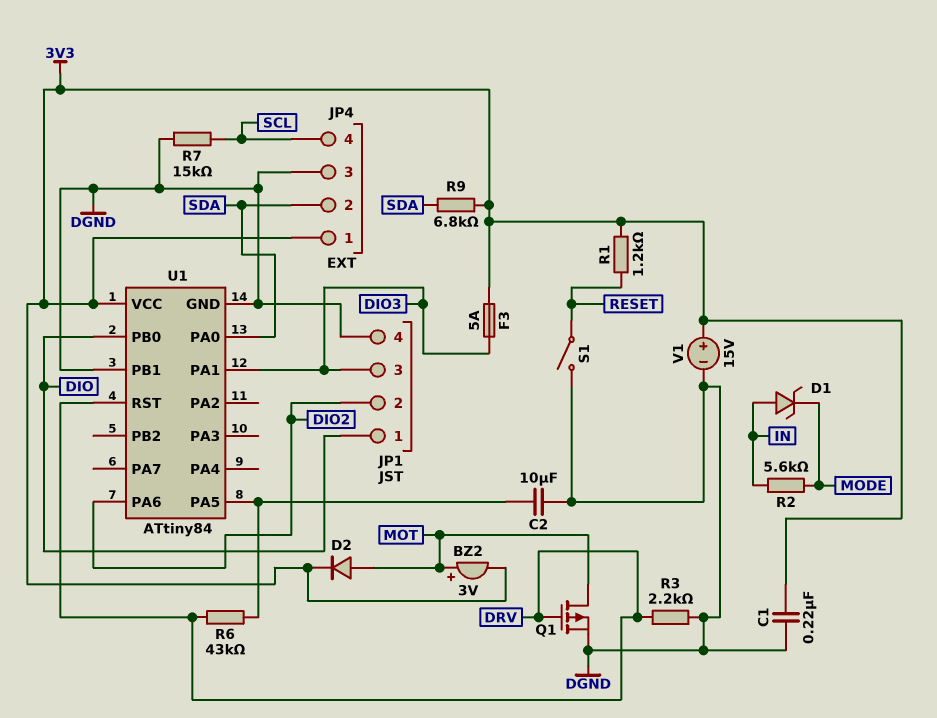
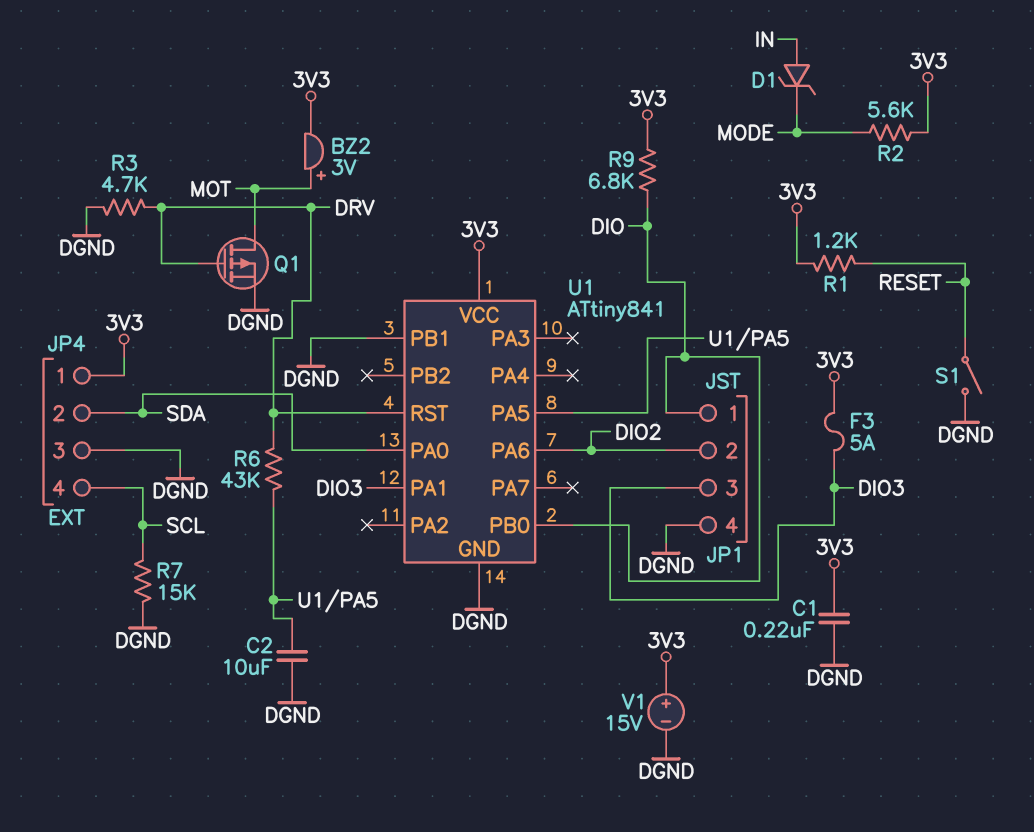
D2: diode (A MOT, K 3V3) -> none
R2: 5.6k (IN, MODE) -> 5.6k (3V3, MODE)
R3: 2.2k (DGND, DRV) -> 4.7k (DGND, DRV)
R9: 6.8k (3V3, SDA) -> 6.8k (3V3, DIO)
U1: ATtiny84 -> ATtiny841

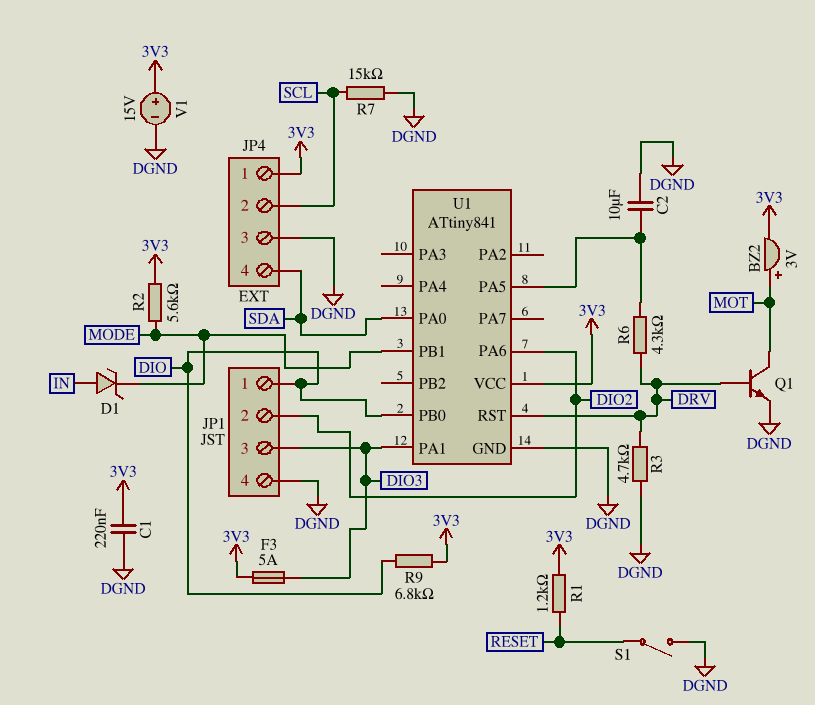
JP4 pin 2: SDA -> SCL
JP4 pin 4: SCL -> SDA
Q1: PMOS (G DRV, D MOT, S DGND) -> NPN (B DRV, C MOT, E DGND)
R6: 43k (DRV, U1/PA5) -> 4.3k (DRV, U1/PA5)
U1 pin PB1: DGND -> MODE

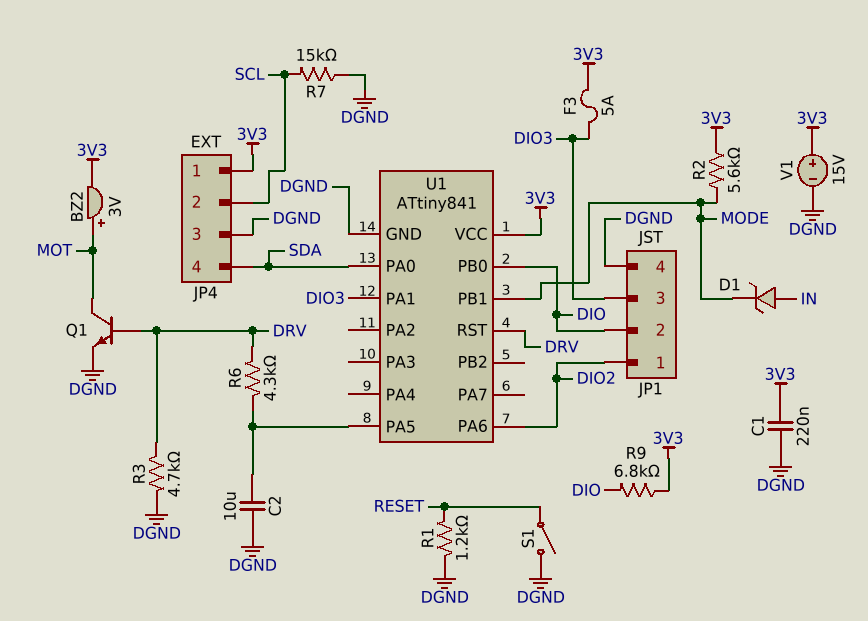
JP1 pin 1: DIO -> DIO2
JP1 pin 2: DIO2 -> DIO
R1: 1.2k (3V3, RESET) -> 1.2k (DGND, RESET)

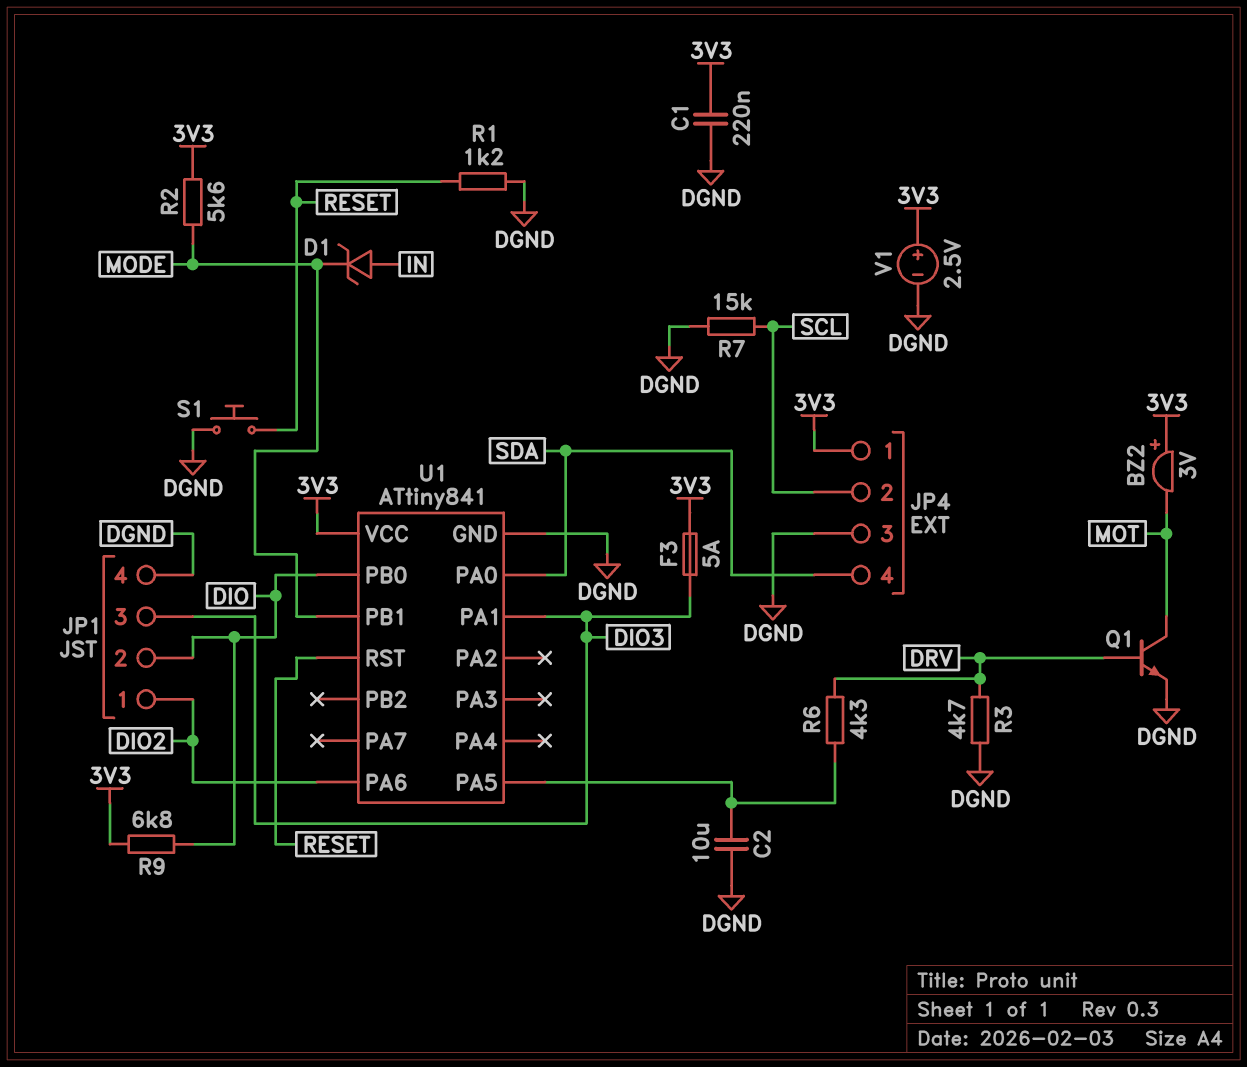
BZ2: buzzer 3V (plus MOT, minus 3V3) -> buzzer 3V (plus 3V3, minus MOT)
S1: switch (DGND, RESET) -> button (DGND, RESET)
U1 pin RST: DRV -> RESET
V1: 15V (plus 3V3, minus DGND) -> 2.5V (plus 3V3, minus DGND)

